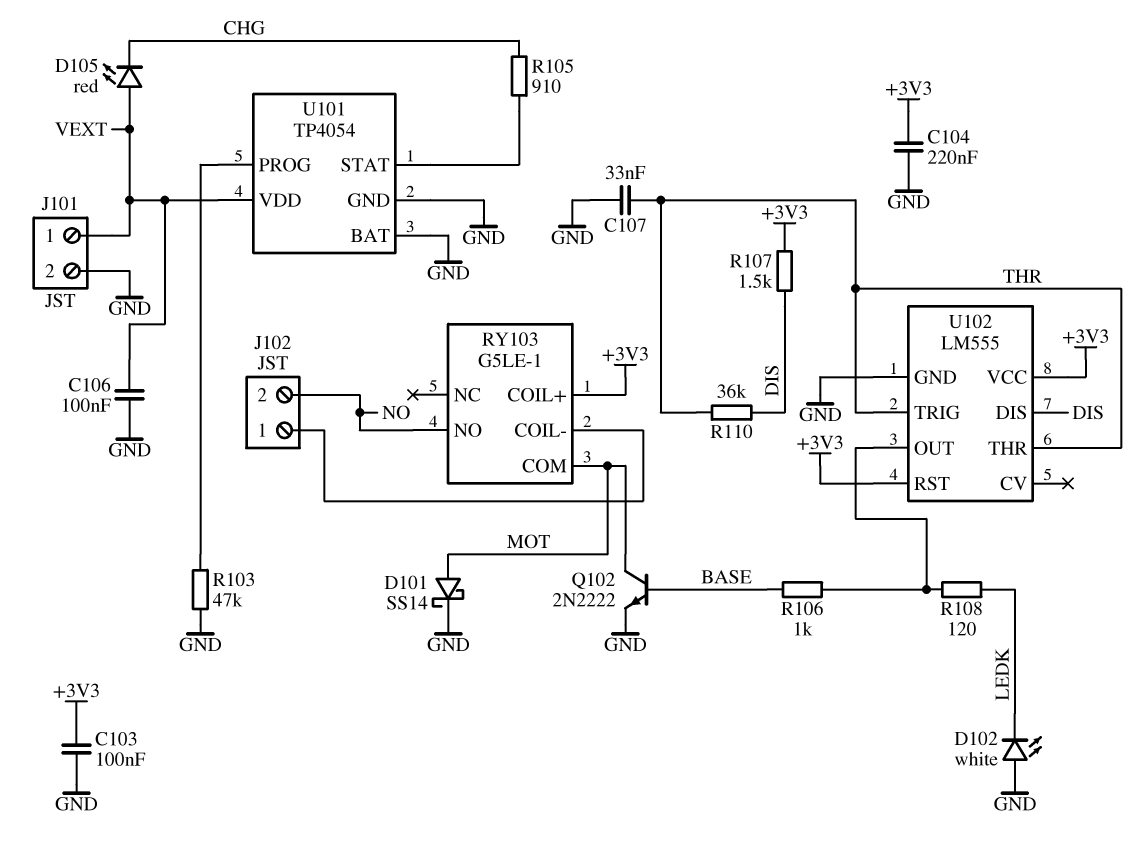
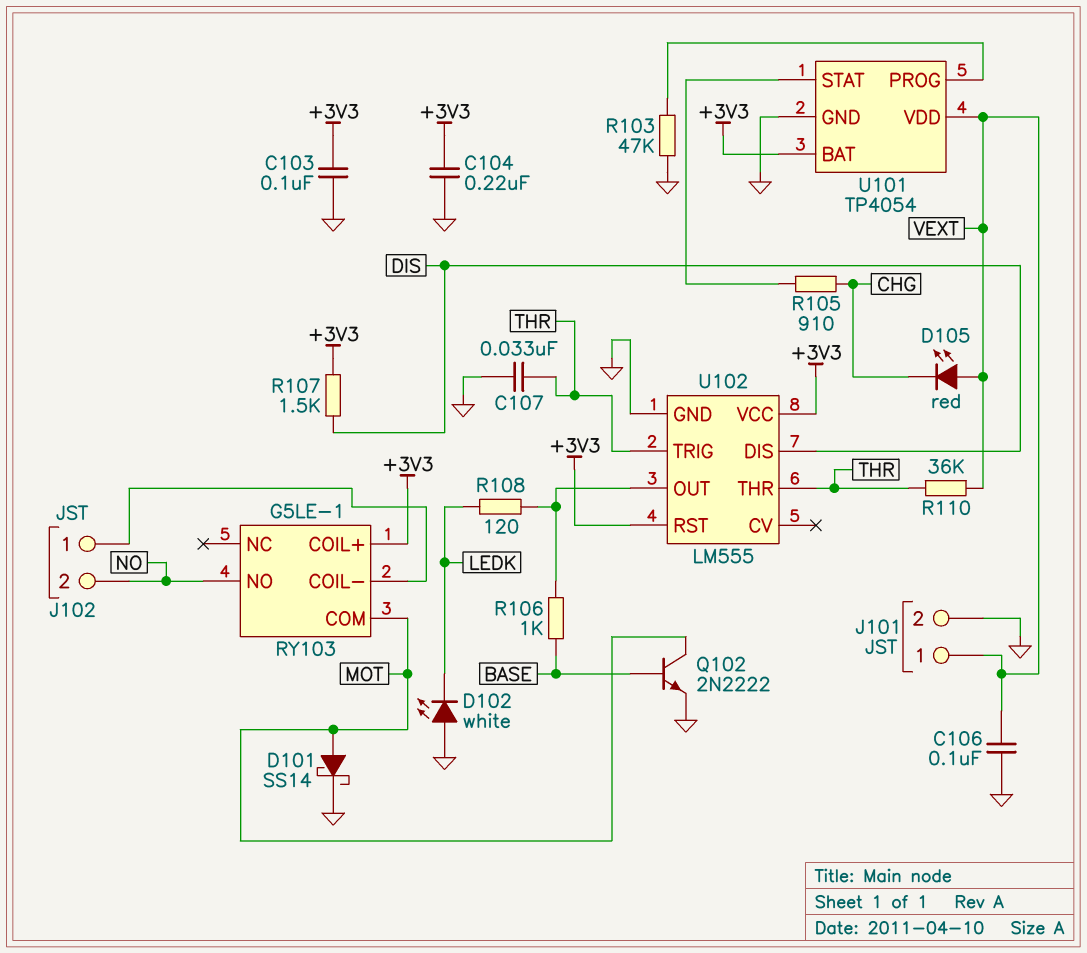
R110: 36k (DIS, THR) -> 36k (THR, VEXT)
U101 pin BAT: GND -> +3V3

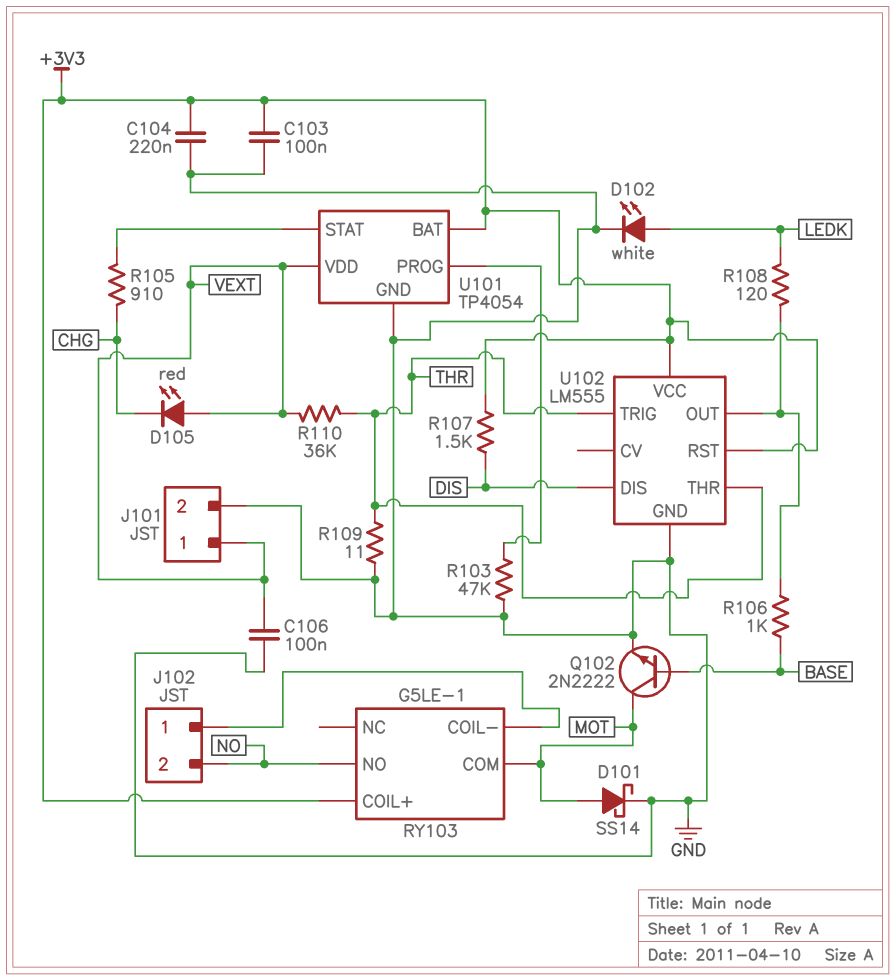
C107: 33nF (GND, THR) -> none
D102: LED white (A GND, K LEDK) -> LED white (A LEDK, K GND)
R109: none -> 11 (GND, THR)

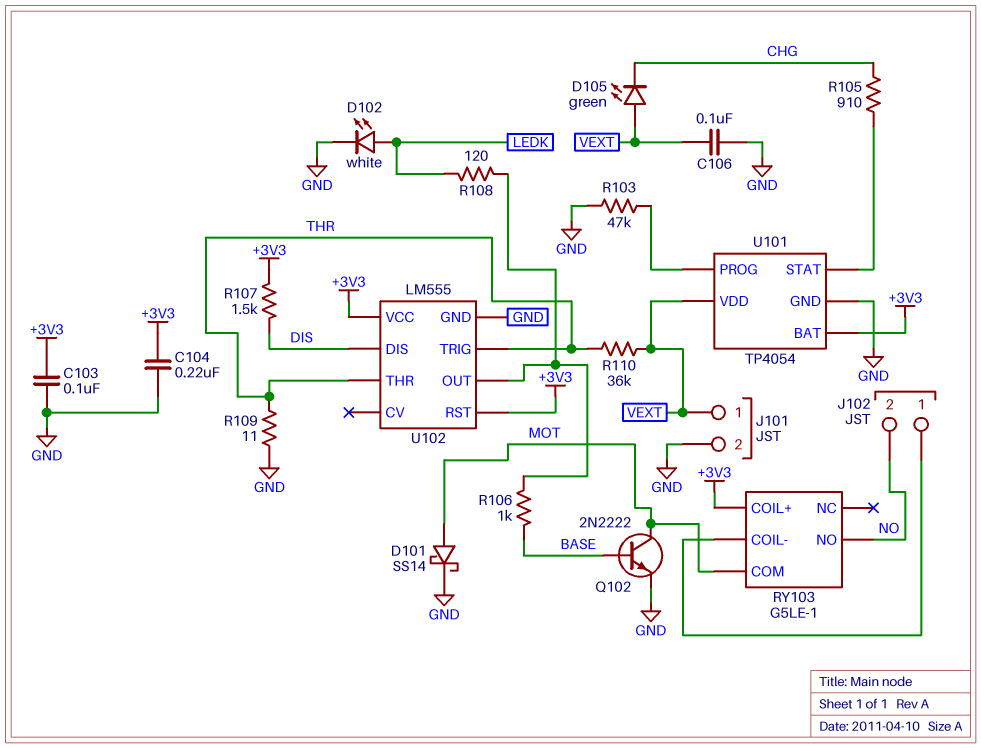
D105: LED red (A VEXT, K CHG) -> LED green (A VEXT, K CHG)

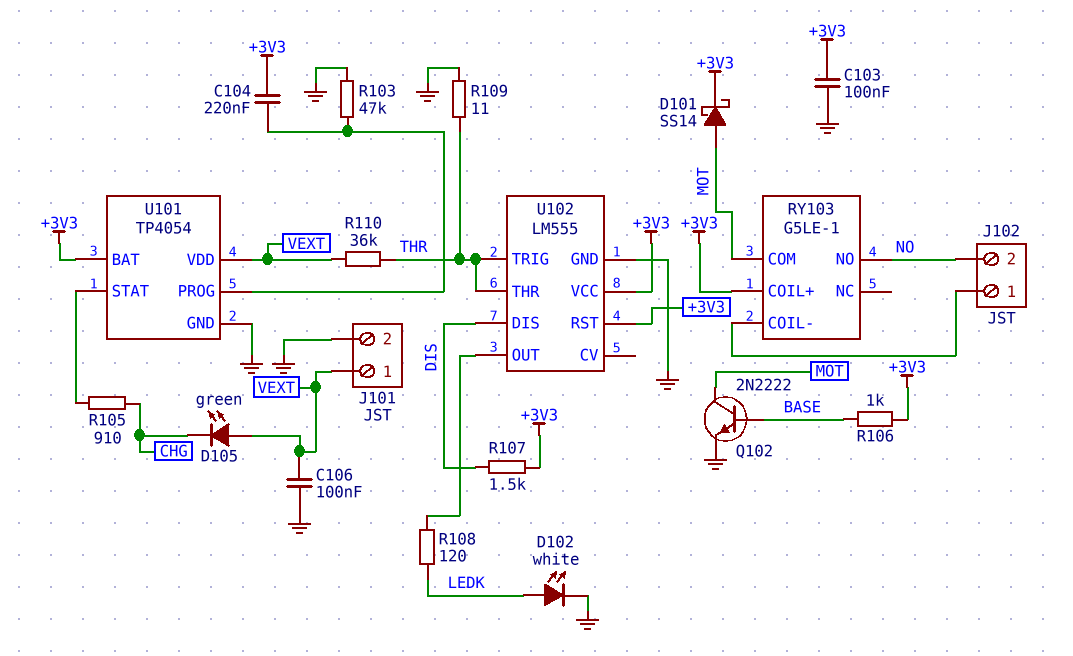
C104: 220nF (+3V3, GND) -> 220nF (+3V3, U101/PROG)
D101: schottky SS14 (A MOT, K GND) -> schottky SS14 (A MOT, K +3V3)
R106: 1k (BASE, U102/OUT) -> 1k (+3V3, BASE)

